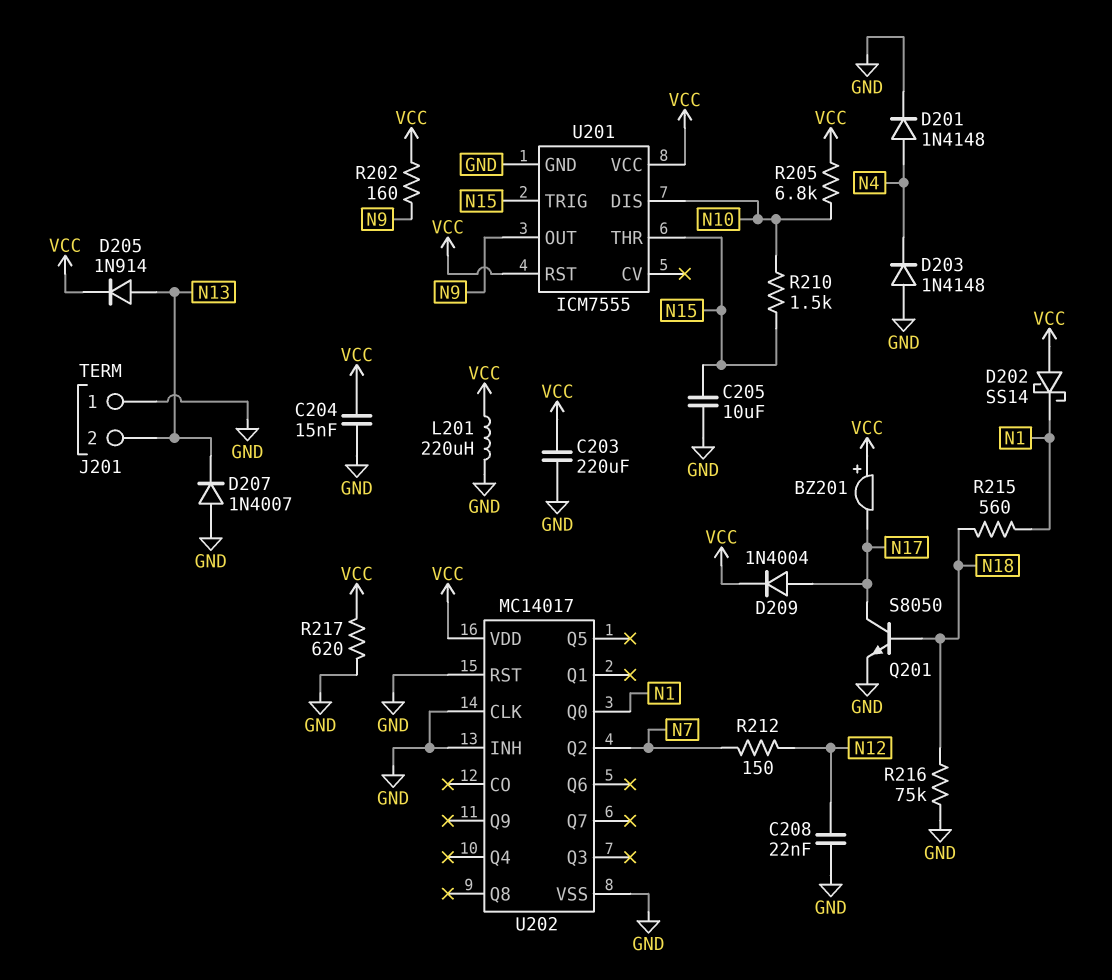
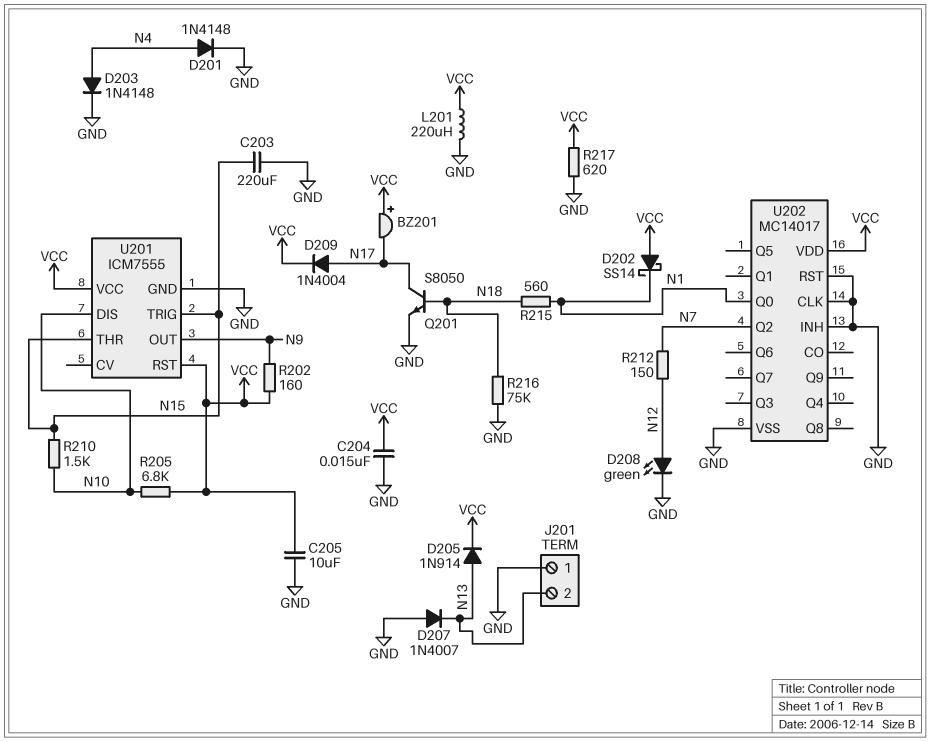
C203: 220uF (GND, VCC) -> 220uF (GND, N15)
C205: 10uF (GND, N15) -> 10uF (GND, VCC)
C208: 22nF (GND, N12) -> none
D203: diode 1N4148 (A GND, K N4) -> diode 1N4148 (A N4, K GND)
D208: none -> LED green (A N12, K GND)

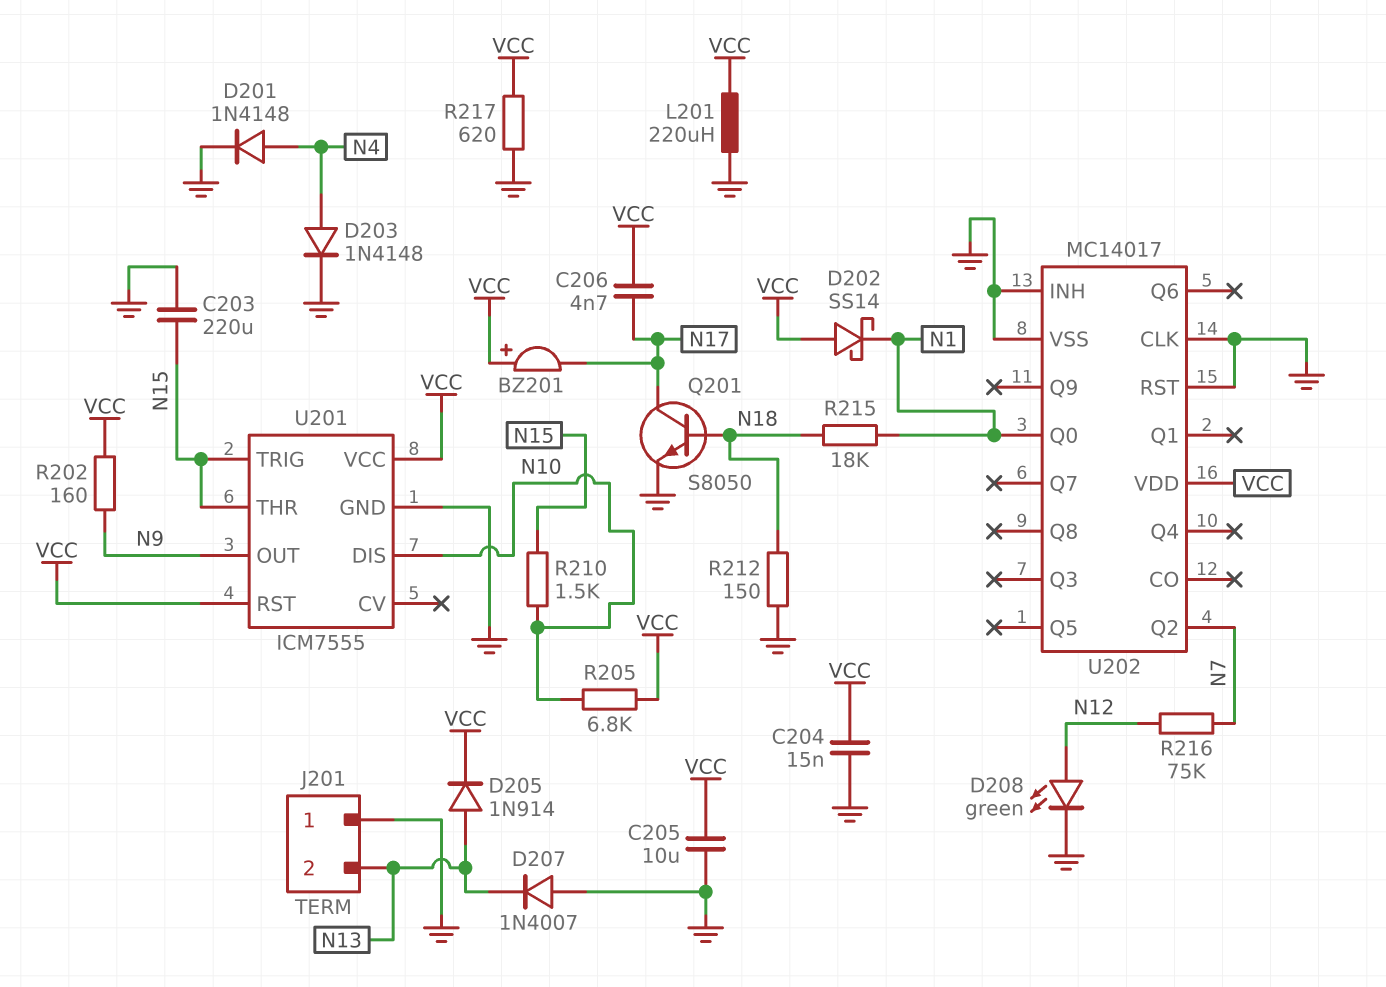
C206: none -> 4.7nF (N17, VCC)
D209: diode 1N4004 (A N17, K VCC) -> none
R212: 150 (N7, N12) -> 150 (GND, N18)
R215: 560 (N1, N18) -> 18k (N1, N18)
R216: 75k (GND, N18) -> 75k (N7, N12)

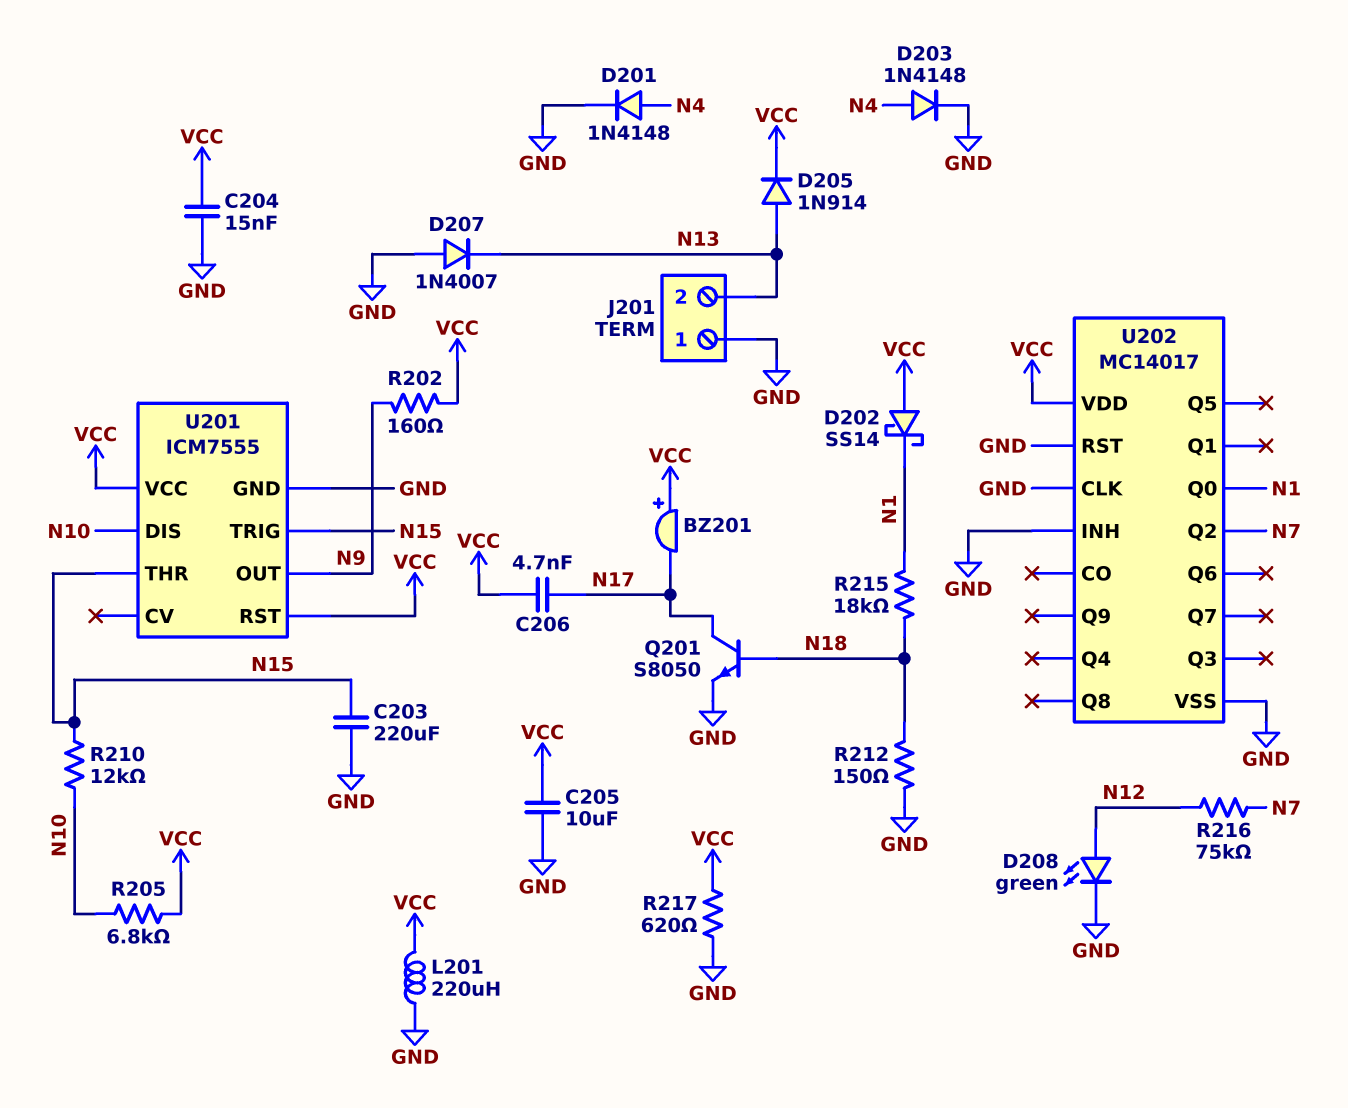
R210: 1.5k (N10, N15) -> 12k (N10, N15)

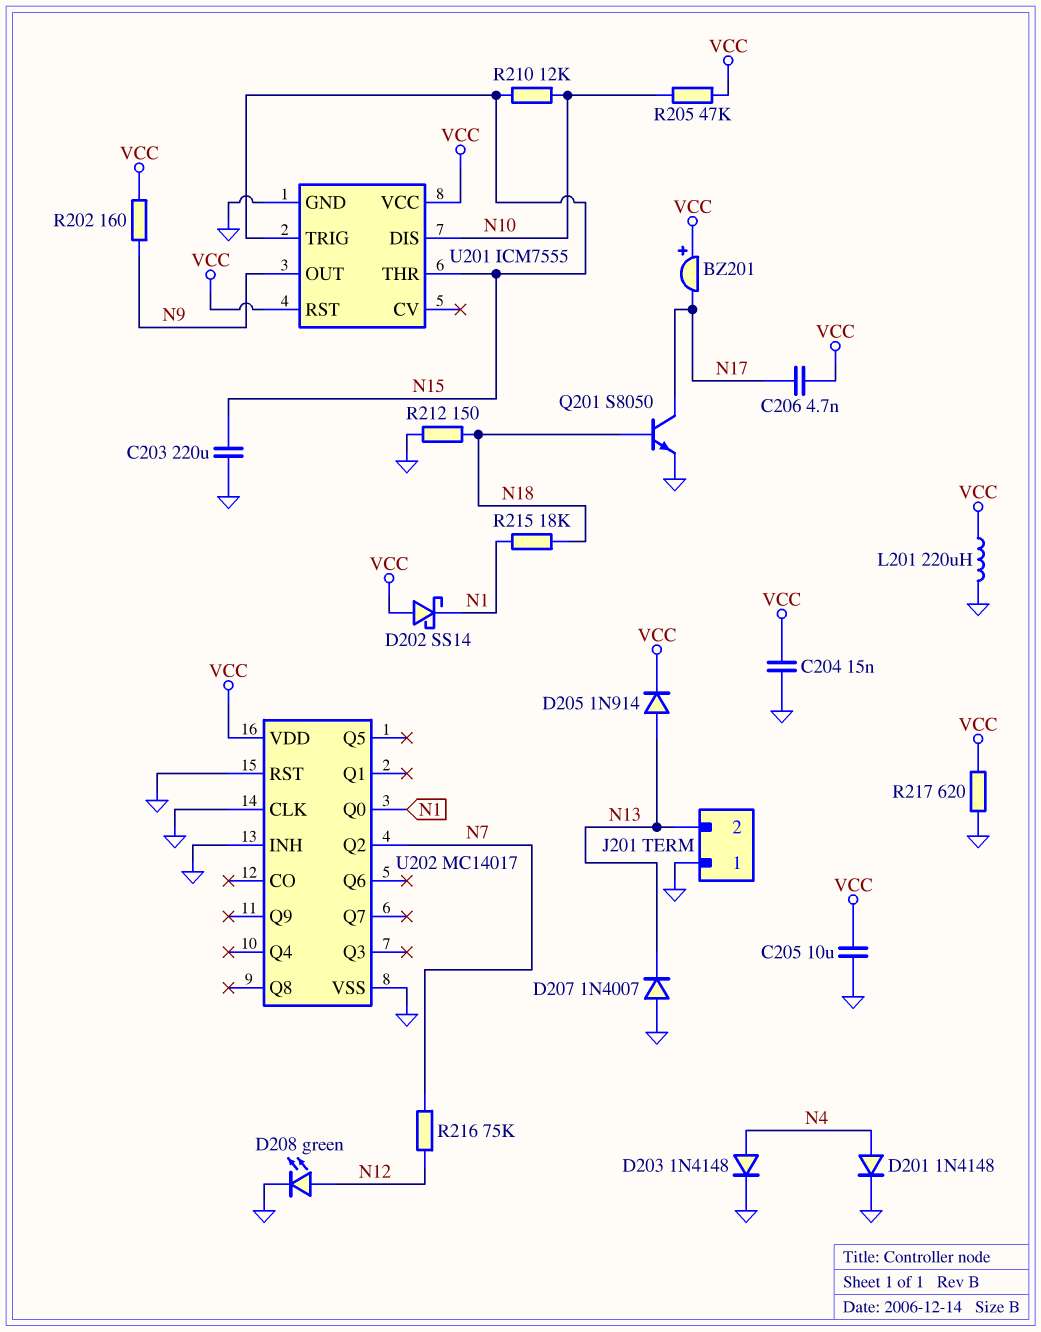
R205: 6.8k (N10, VCC) -> 47k (N10, VCC)

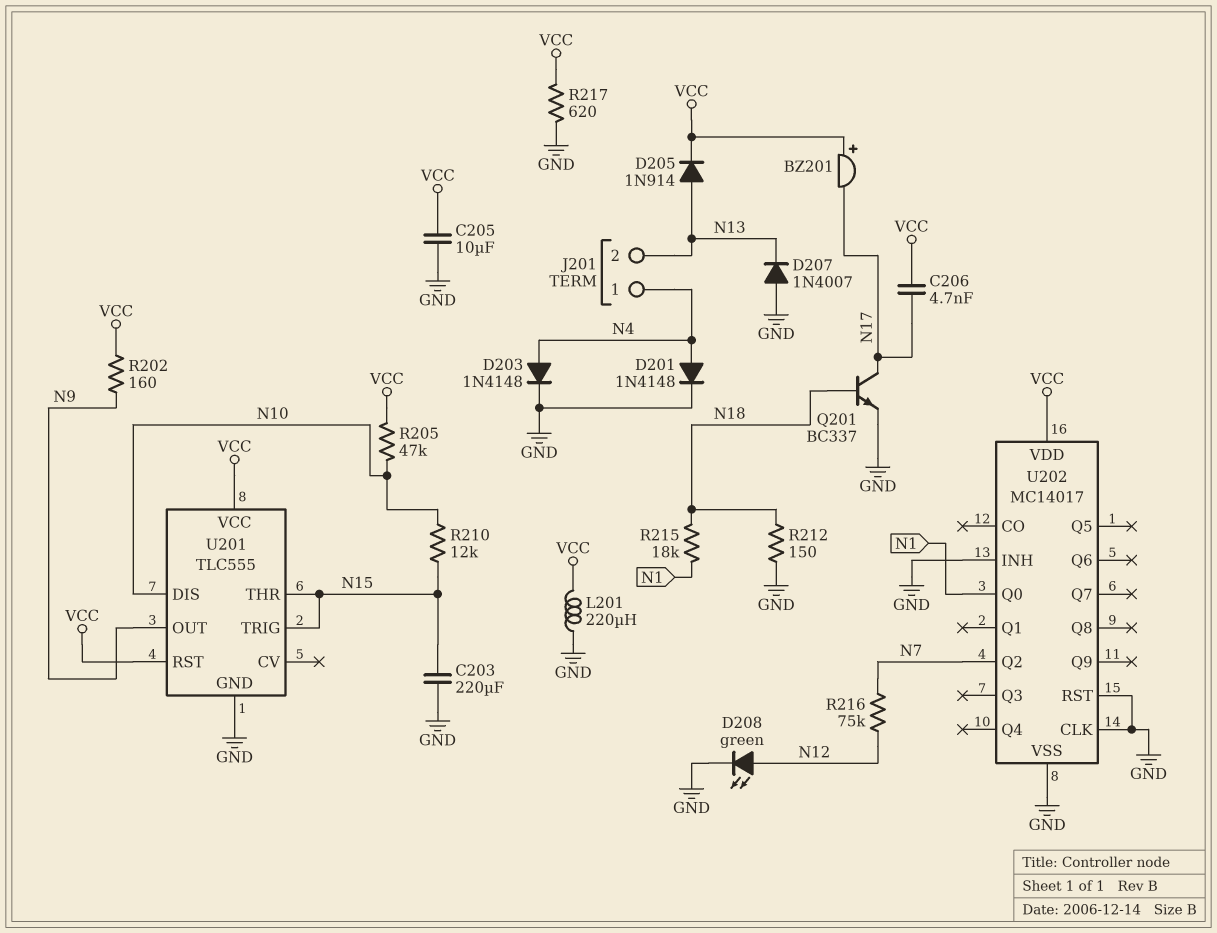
C204: 15nF (GND, VCC) -> none
D202: schottky SS14 (A VCC, K N1) -> none
J201 pin 1: GND -> N4
Q201: NPN S8050 (B N18, C N17, E GND) -> NPN BC337 (B N18, C N17, E GND)
U201: ICM7555 -> TLC555

